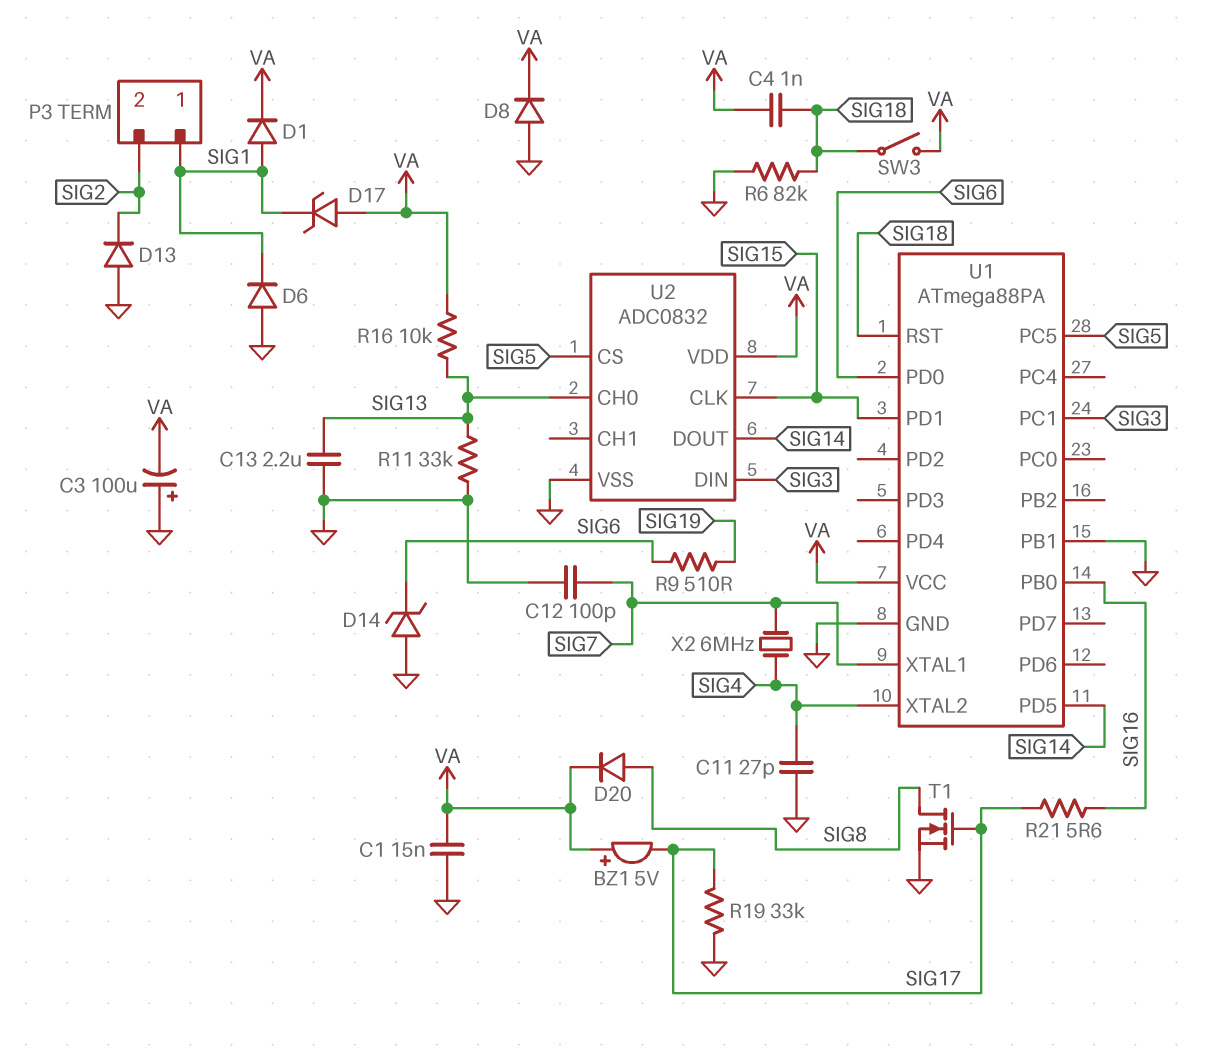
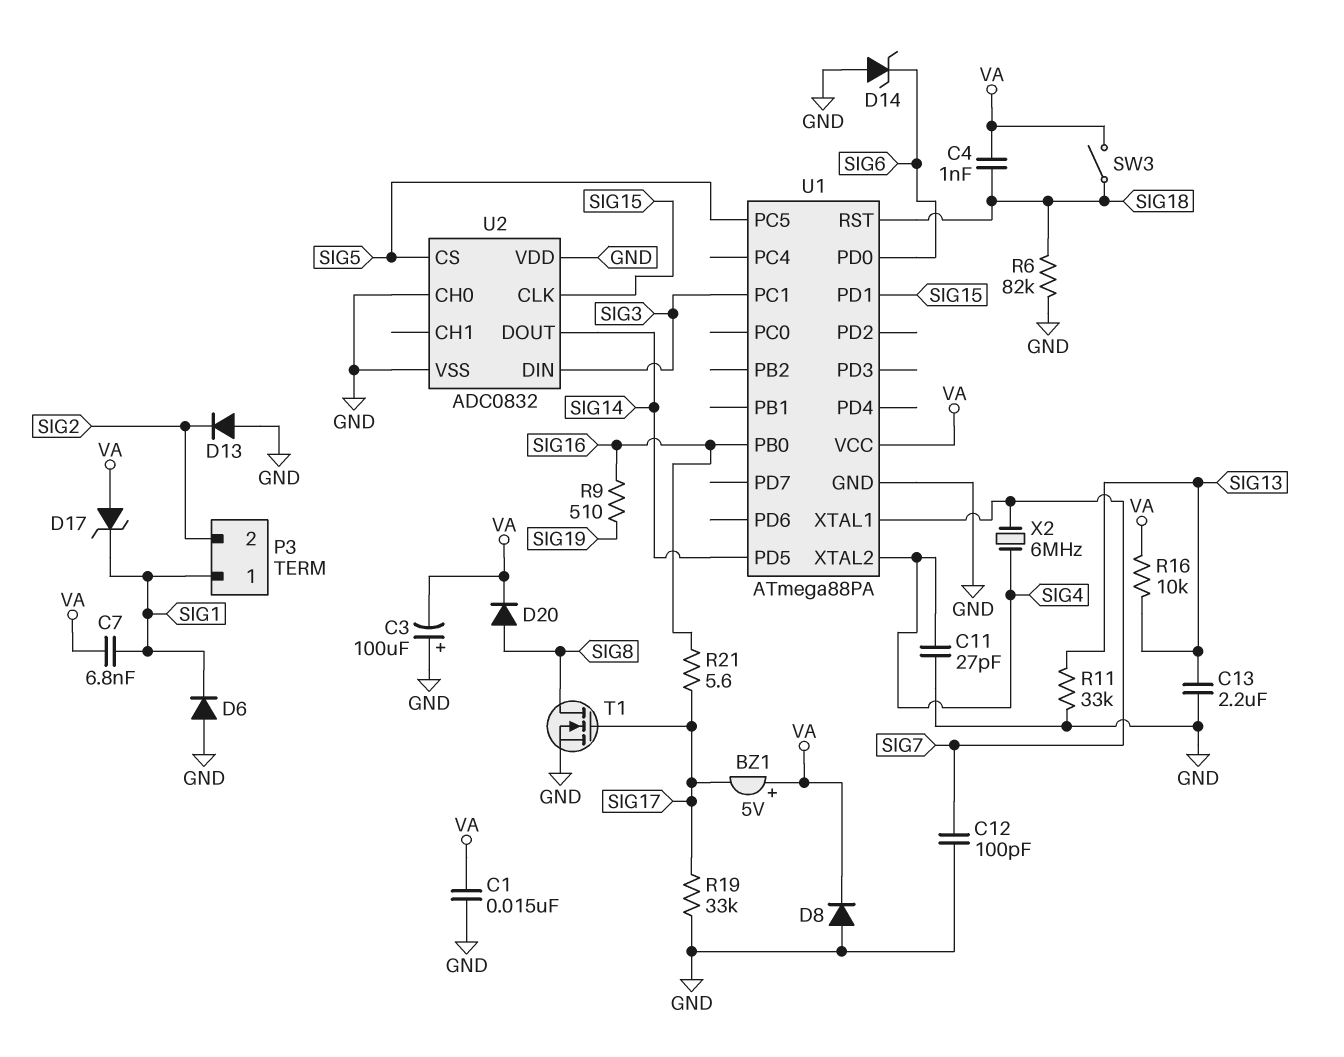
C7: none -> 6.8nF (SIG1, VA)
D1: diode (A SIG1, K VA) -> none
R9: 510 (SIG6, SIG19) -> 510 (SIG16, SIG19)
U1 pin PB1: GND -> none
U2 pin CH0: SIG13 -> GND
U2 pin VDD: VA -> GND

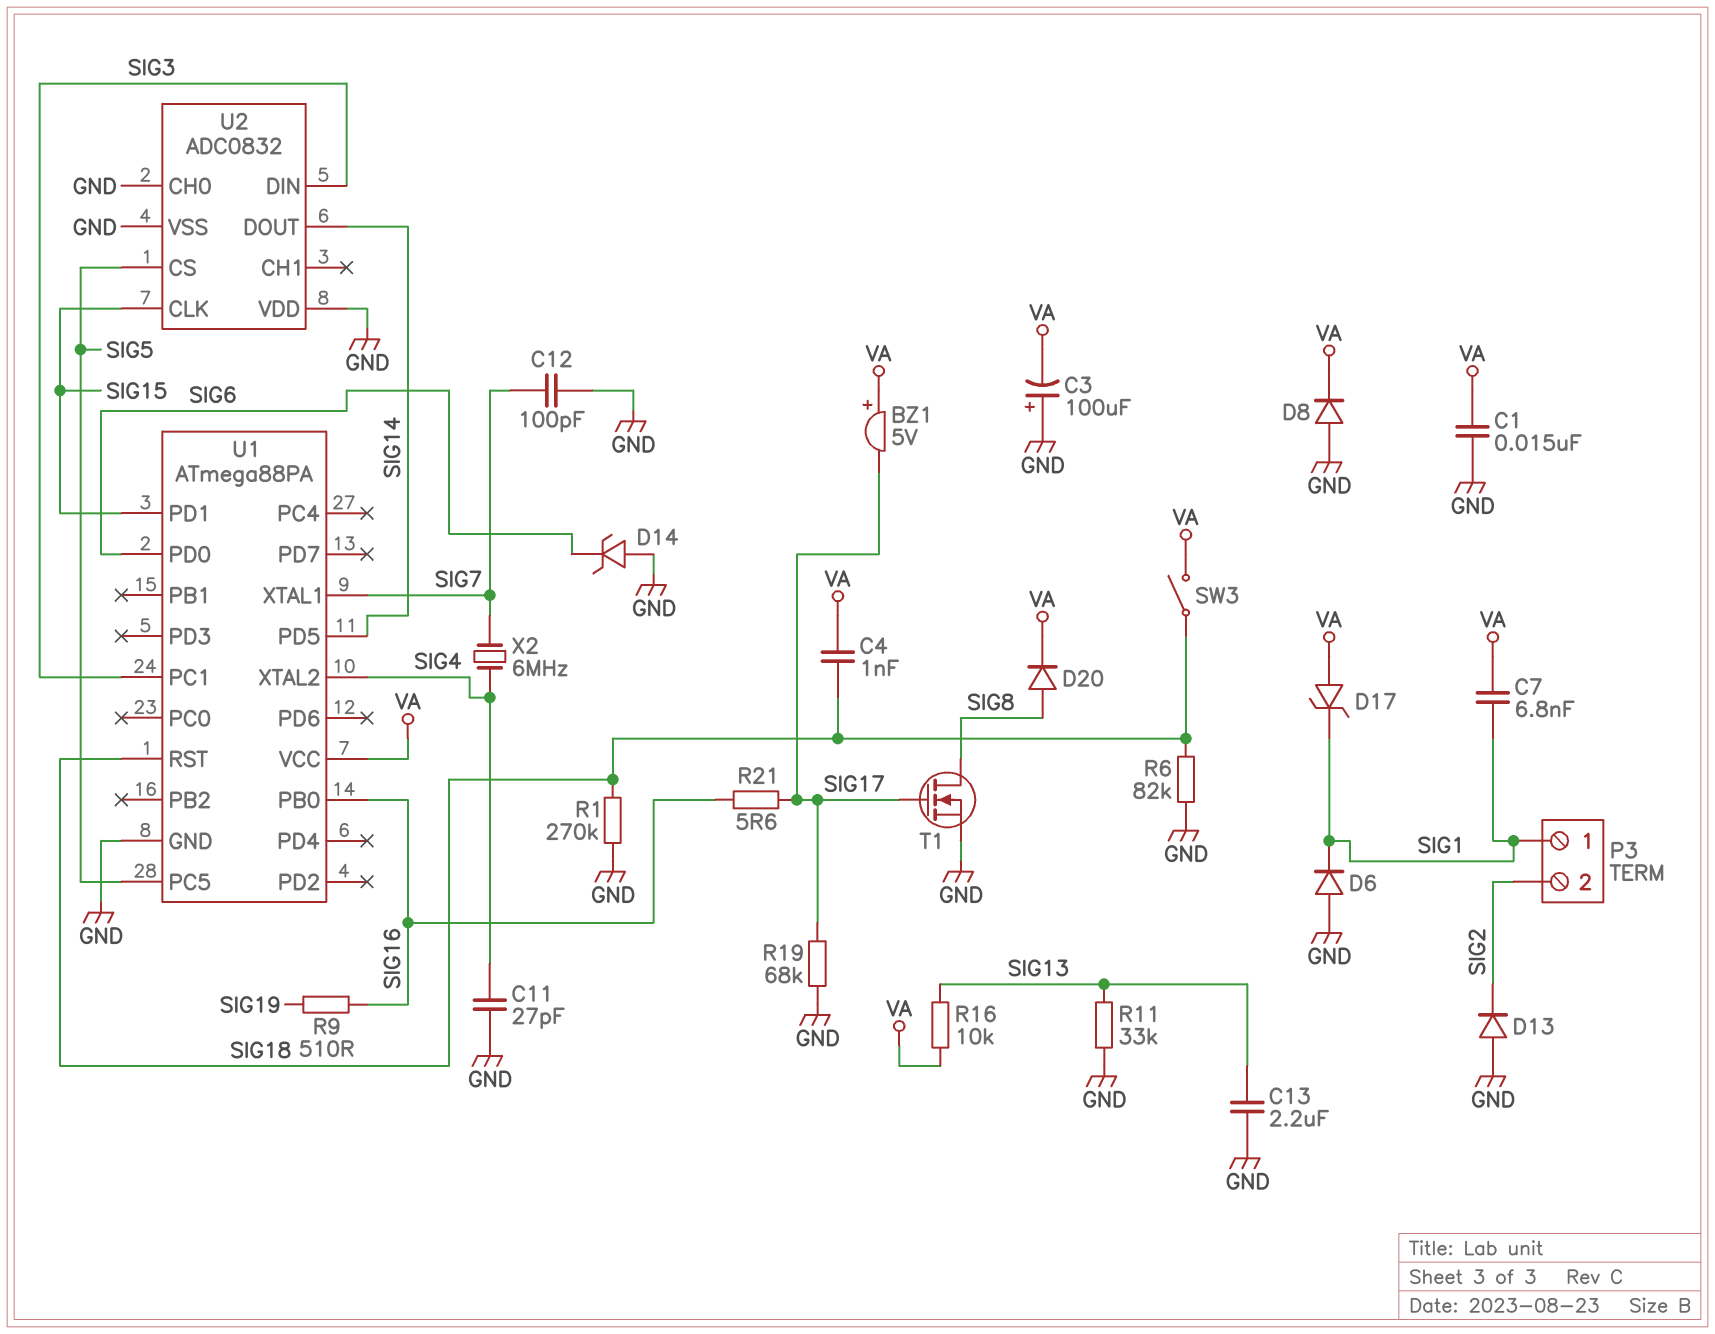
R1: none -> 270k (GND, SIG18)
R19: 33k (GND, SIG17) -> 68k (GND, SIG17)

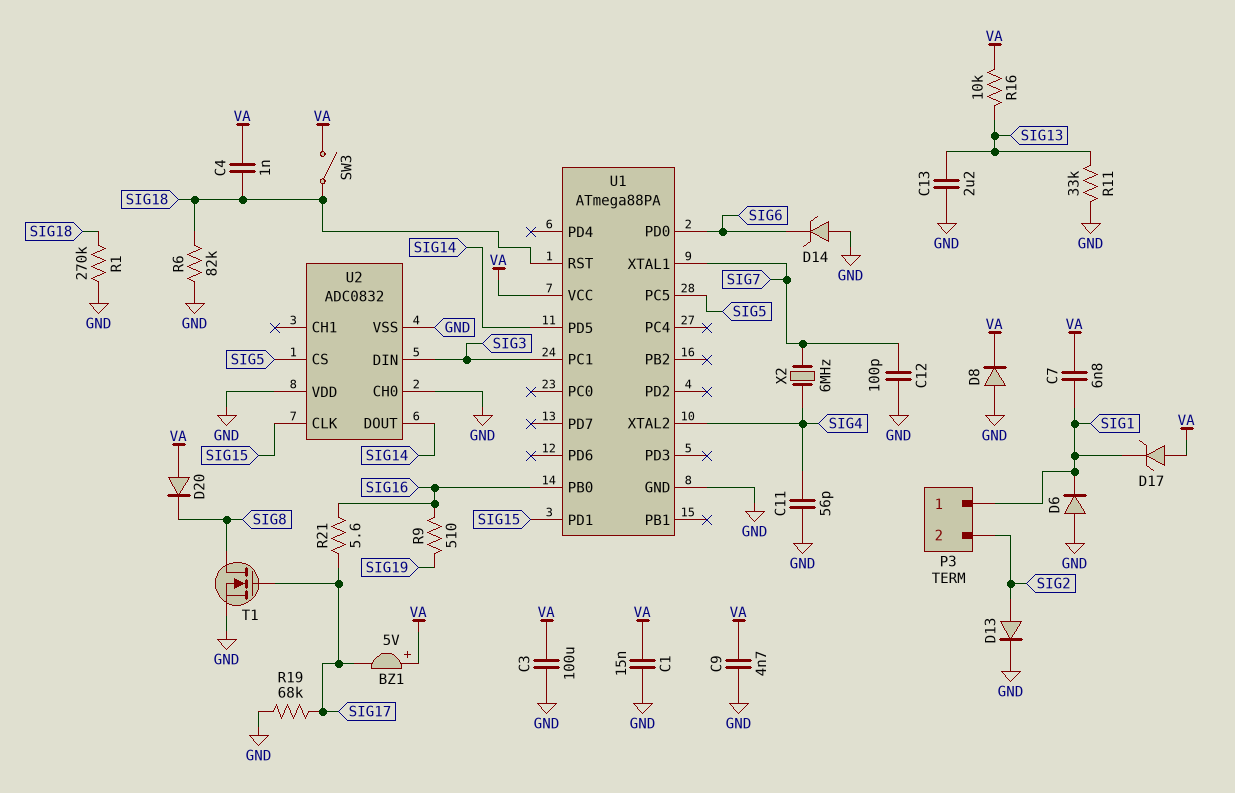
C3: 100uF (plus GND, minus VA) -> 100uF (GND, VA)
C9: none -> 4.7nF (GND, VA)
C11: 27pF (GND, SIG4) -> 56pF (GND, SIG4)
D13: diode (A GND, K SIG2) -> diode (A SIG2, K GND)
D20: diode (A SIG8, K VA) -> diode (A VA, K SIG8)

